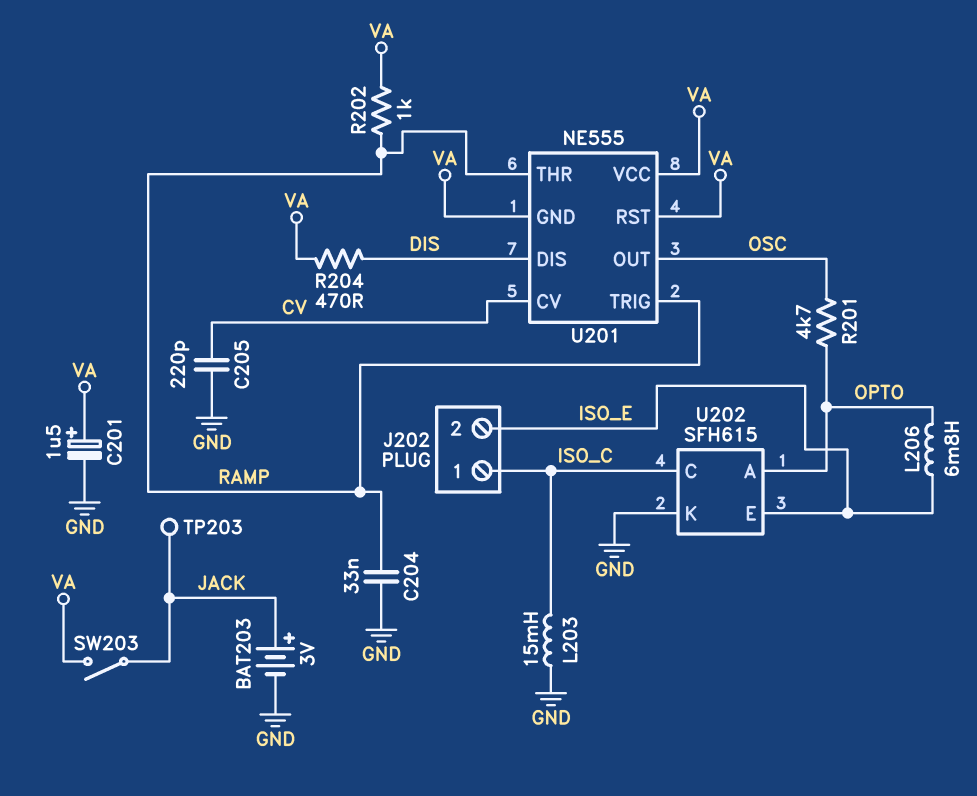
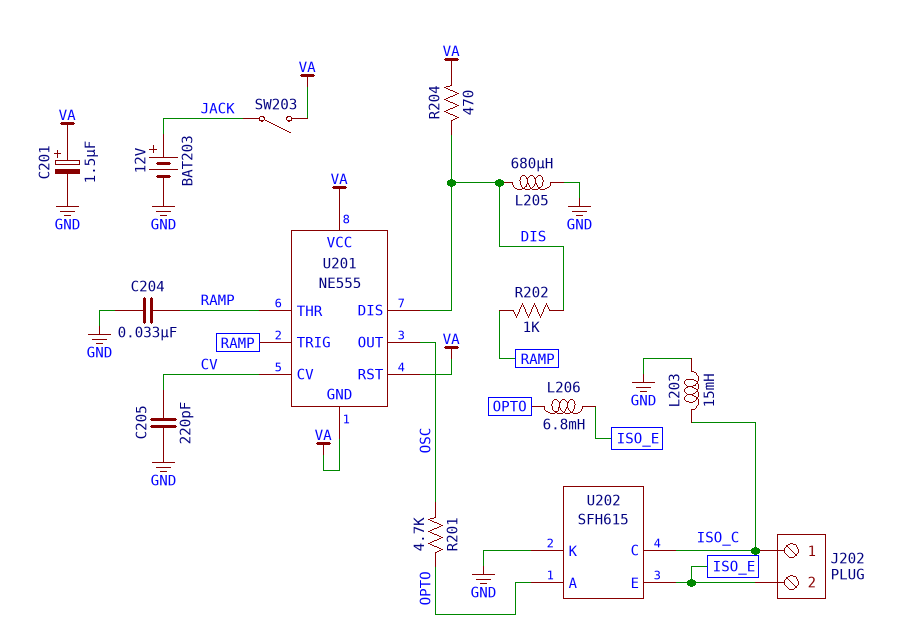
BAT203: 3V (plus JACK, minus GND) -> 12V (plus JACK, minus GND)
L205: none -> 680uH (DIS, GND)
R202: 1k (RAMP, VA) -> 1k (DIS, RAMP)
TP203: test point (JACK) -> none

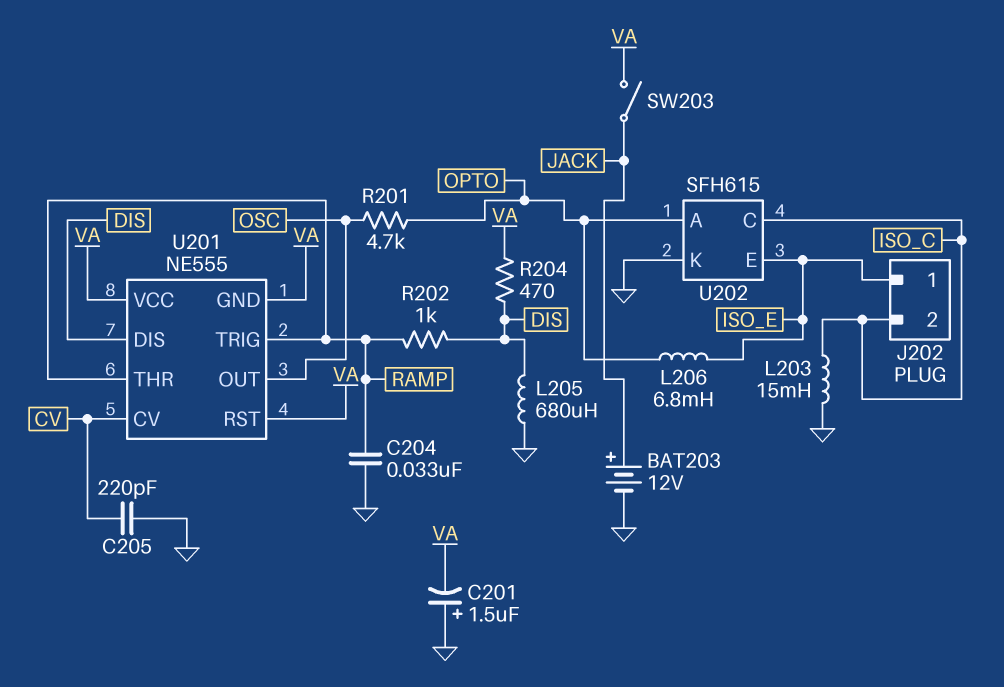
C201: 1.5uF (plus VA, minus GND) -> 1.5uF (plus GND, minus VA)
J202 pin 1: ISO_C -> ISO_E
J202 pin 2: ISO_E -> ISO_C

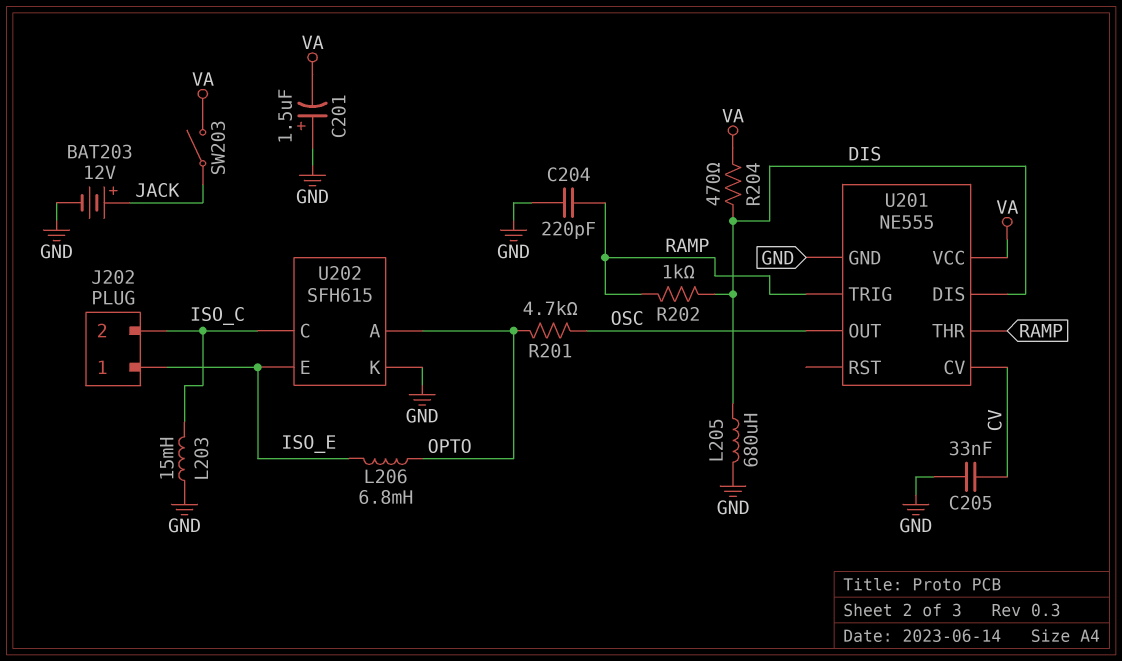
C204: 33nF (GND, RAMP) -> 220pF (GND, RAMP)
C205: 220pF (CV, GND) -> 33nF (CV, GND)
U201 pin GND: VA -> GND
U201 pin RST: VA -> none

